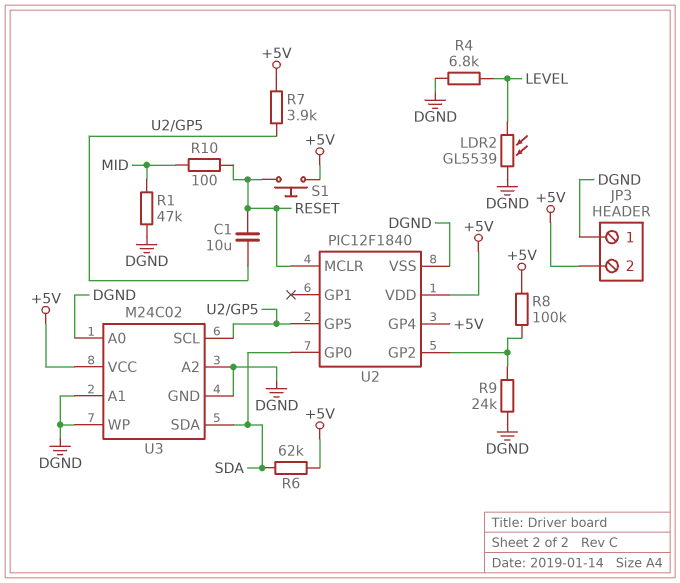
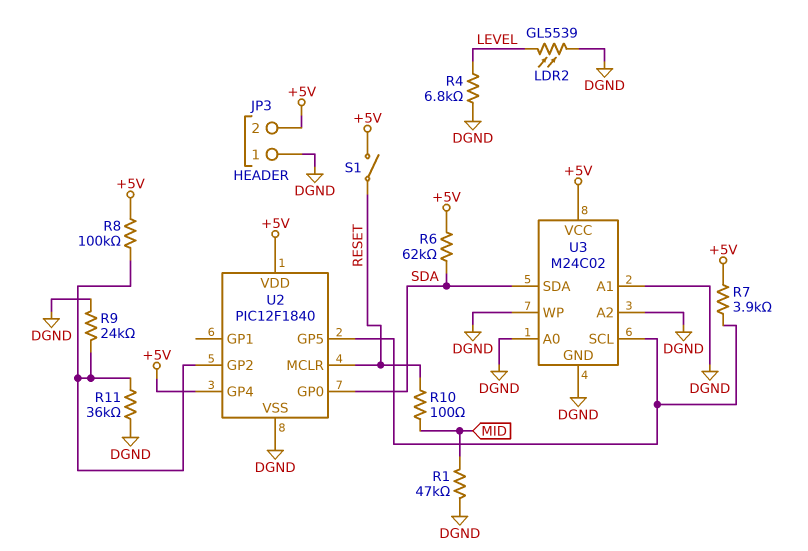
C1: 10uF (RESET, U2/GP5) -> none
R11: none -> 36k (DGND, U2/GP2)
S1: button (+5V, RESET) -> switch (+5V, RESET)

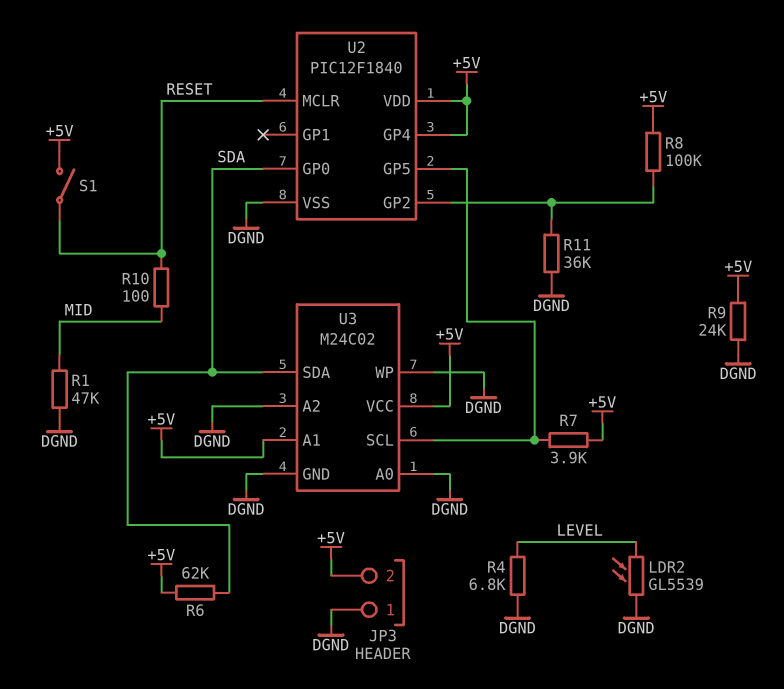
R9: 24k (DGND, U2/GP2) -> 24k (+5V, DGND)
U3 pin A1: DGND -> +5V

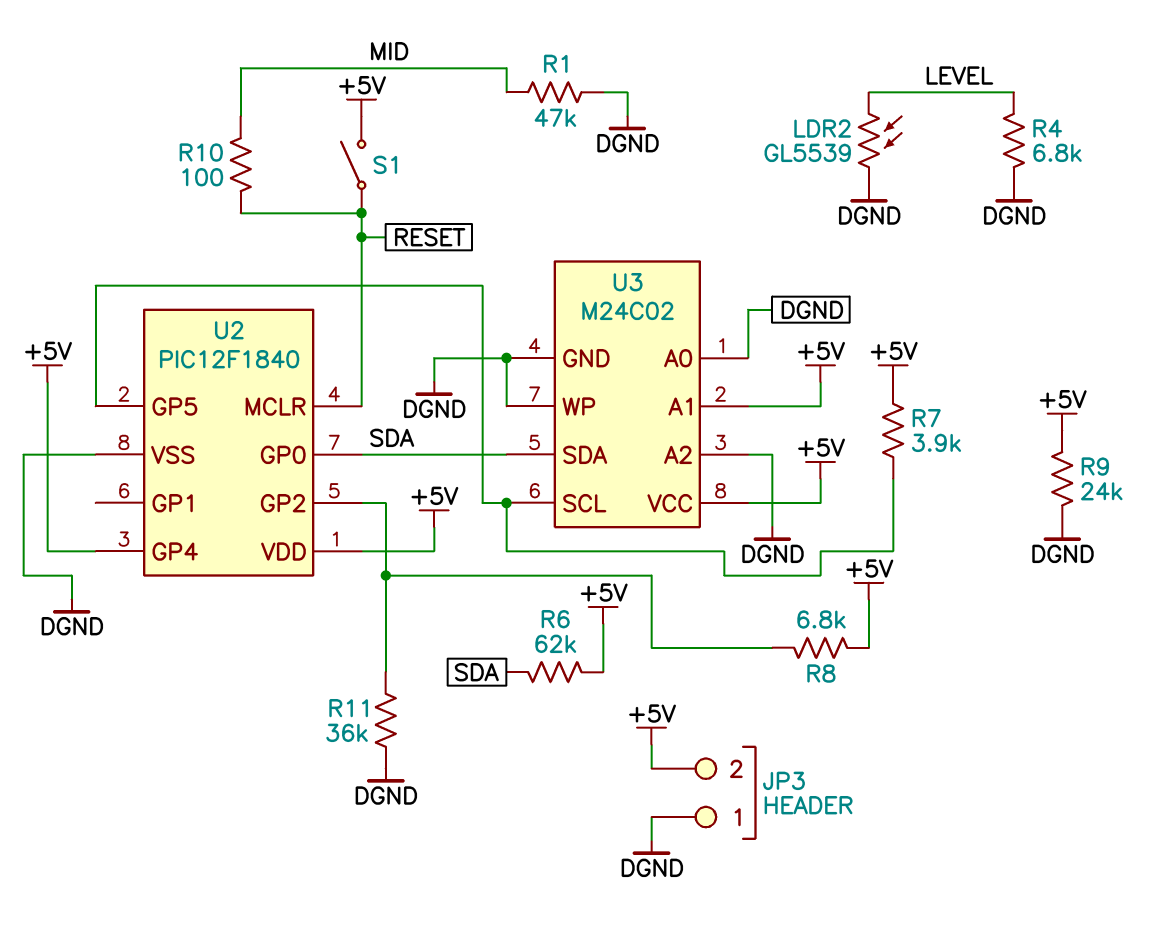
R8: 100k (+5V, U2/GP2) -> 6.8k (+5V, U2/GP2)

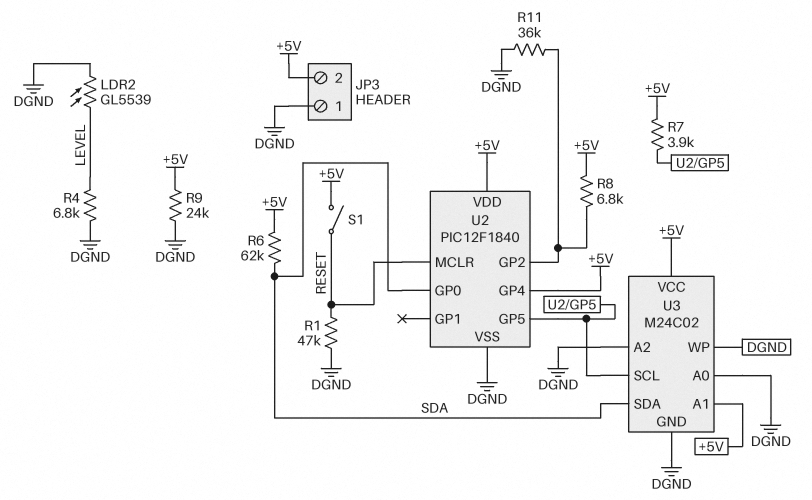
R1: 47k (DGND, MID) -> 47k (DGND, RESET)
R10: 100 (MID, RESET) -> none

